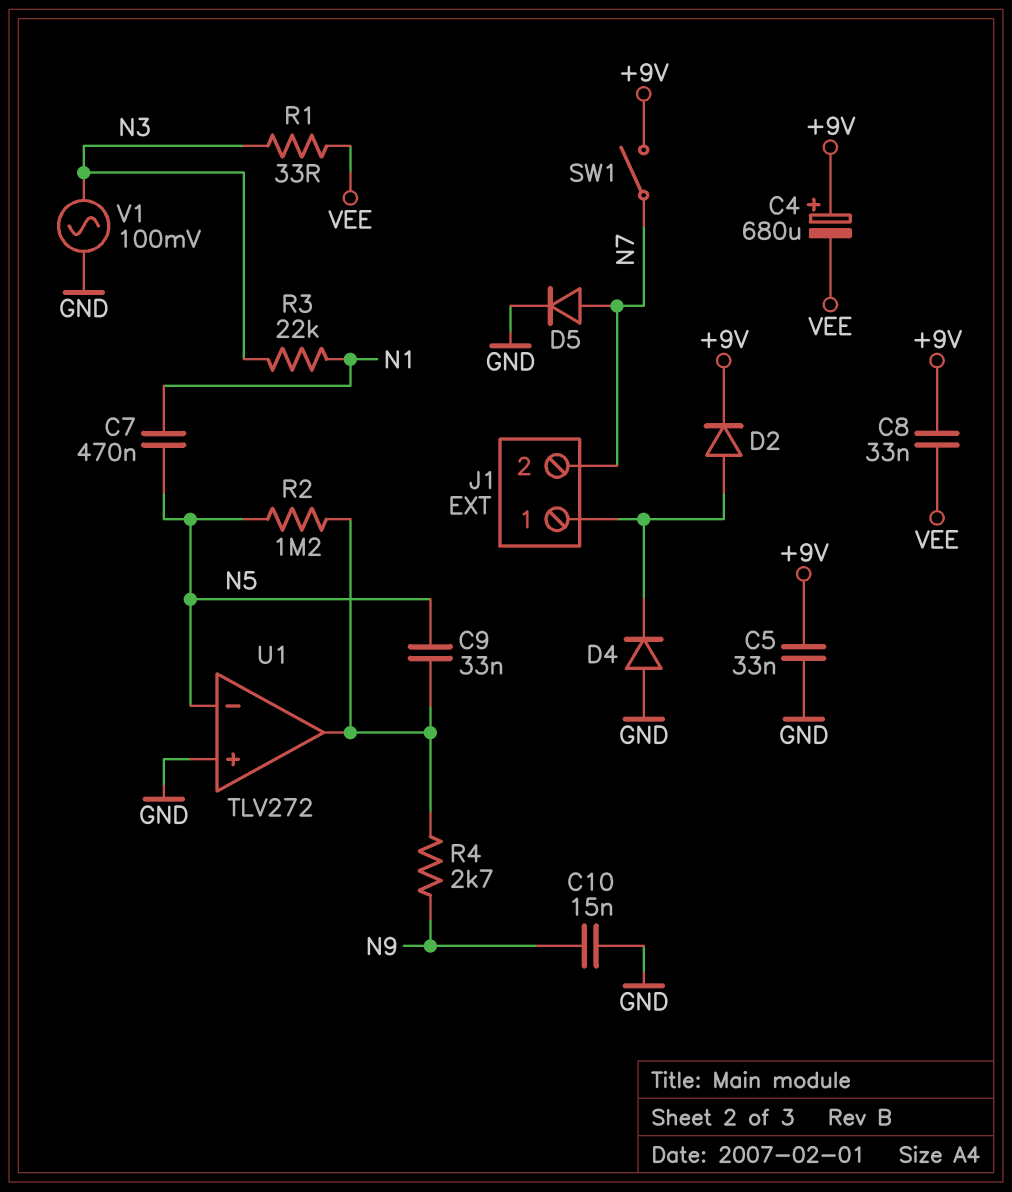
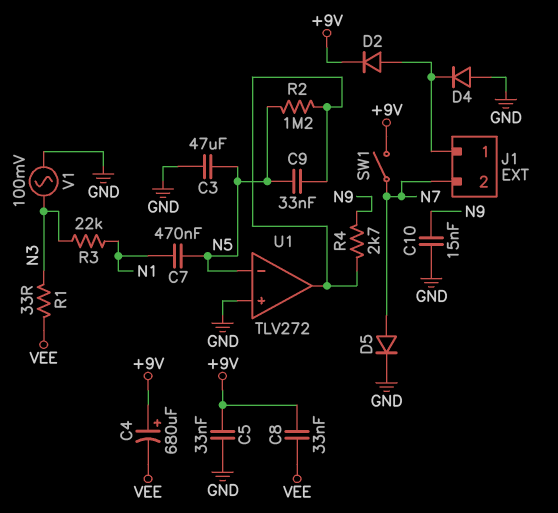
C3: none -> 47uF (GND, N5)

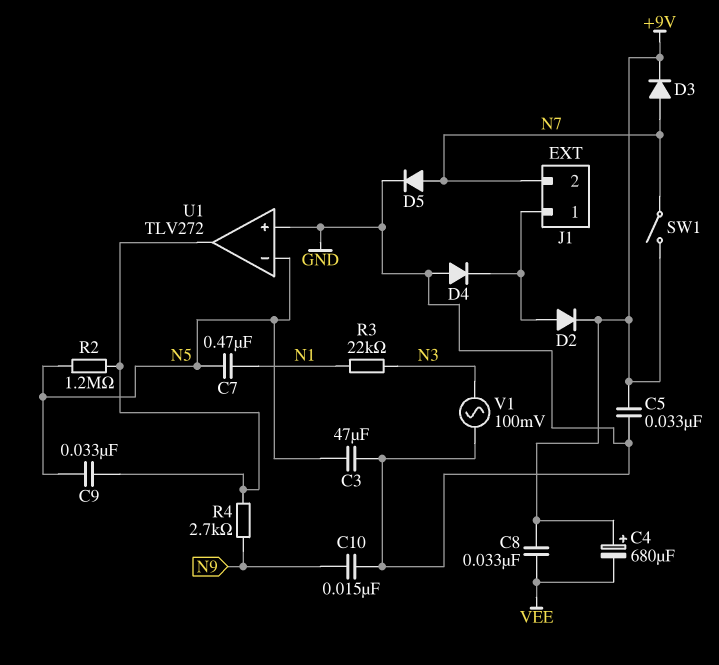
D3: none -> diode (A N7, K +9V)
R1: 33 (N3, VEE) -> none

